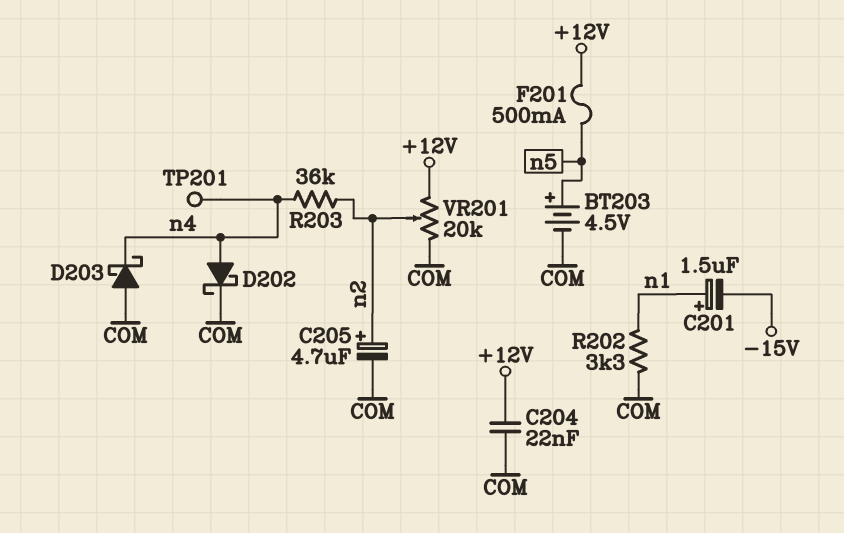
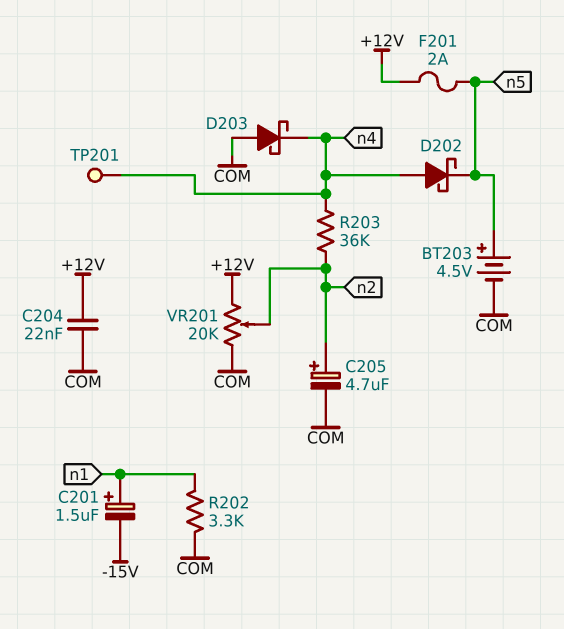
D202: schottky (A n4, K COM) -> schottky (A n4, K n5)
F201: 500mA (+12V, n5) -> 2A (+12V, n5)

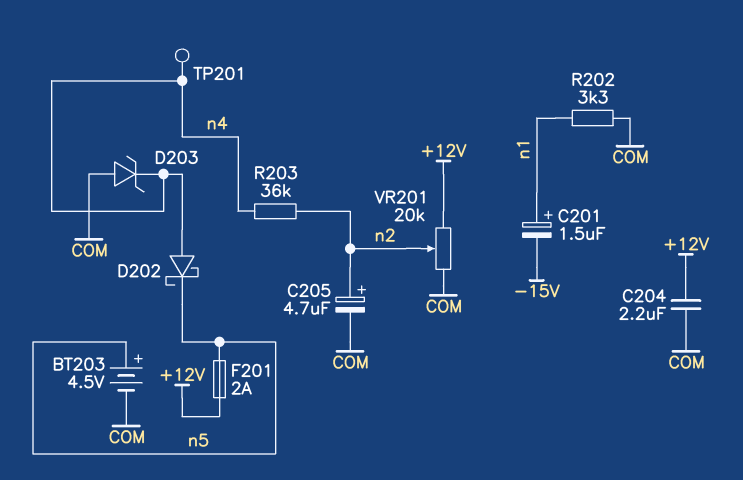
C204: 22nF (+12V, COM) -> 2.2uF (+12V, COM)
D203: schottky (A COM, K n4) -> zener (A COM, K n4)

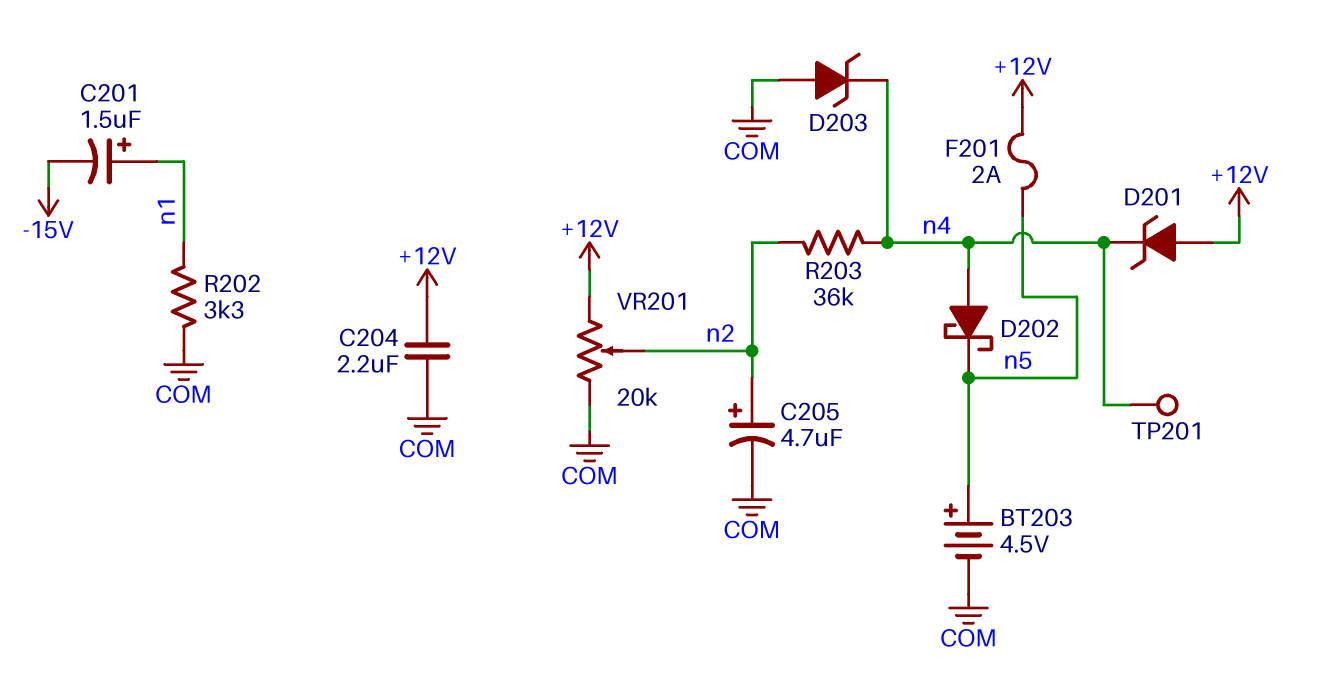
D201: none -> zener (A +12V, K n4)

